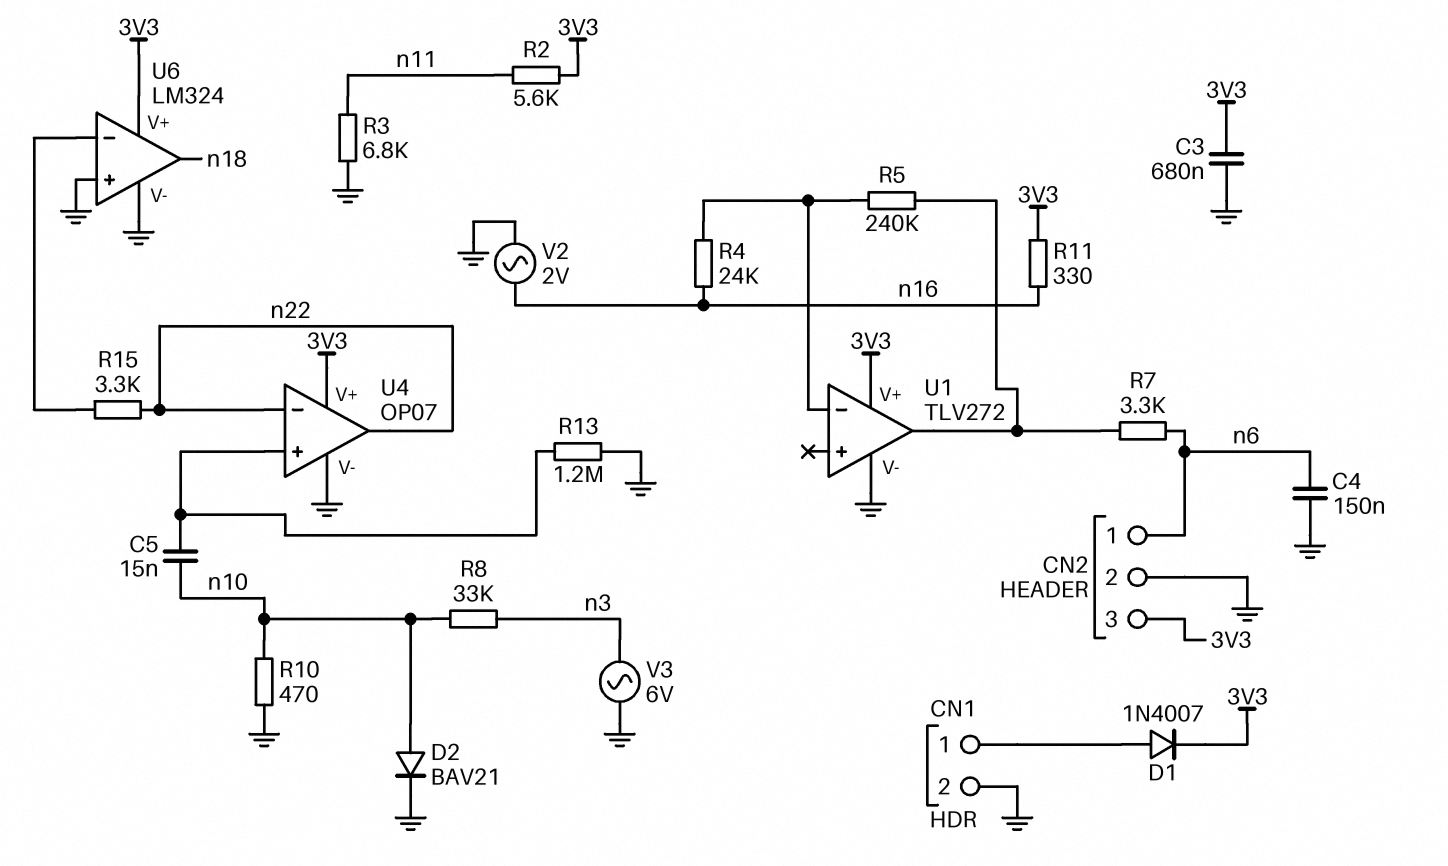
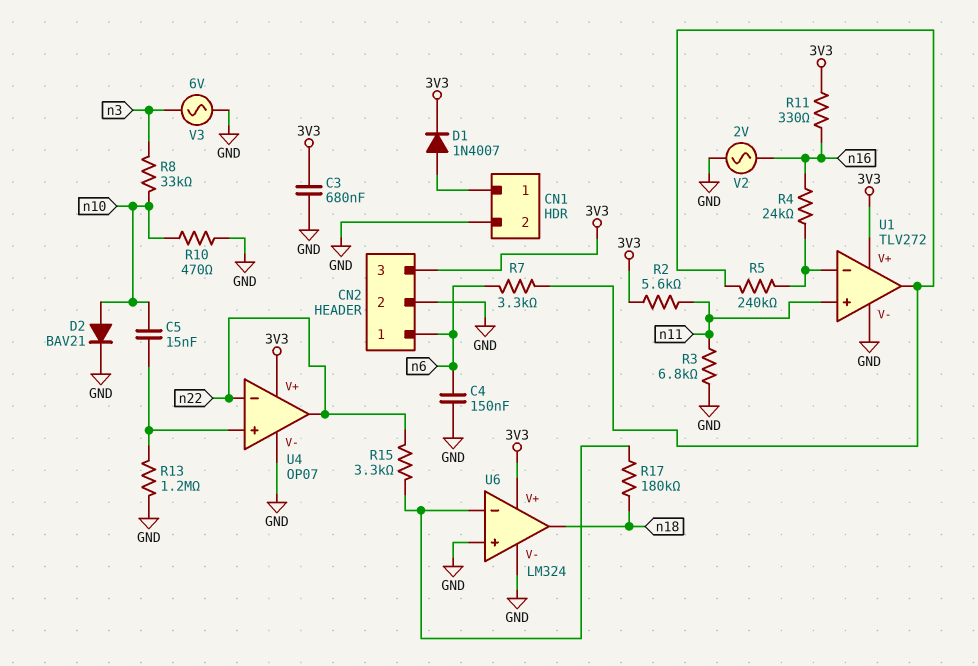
R17: none -> 180k (U6/in-, n18)
U1 pin in+: none -> n11

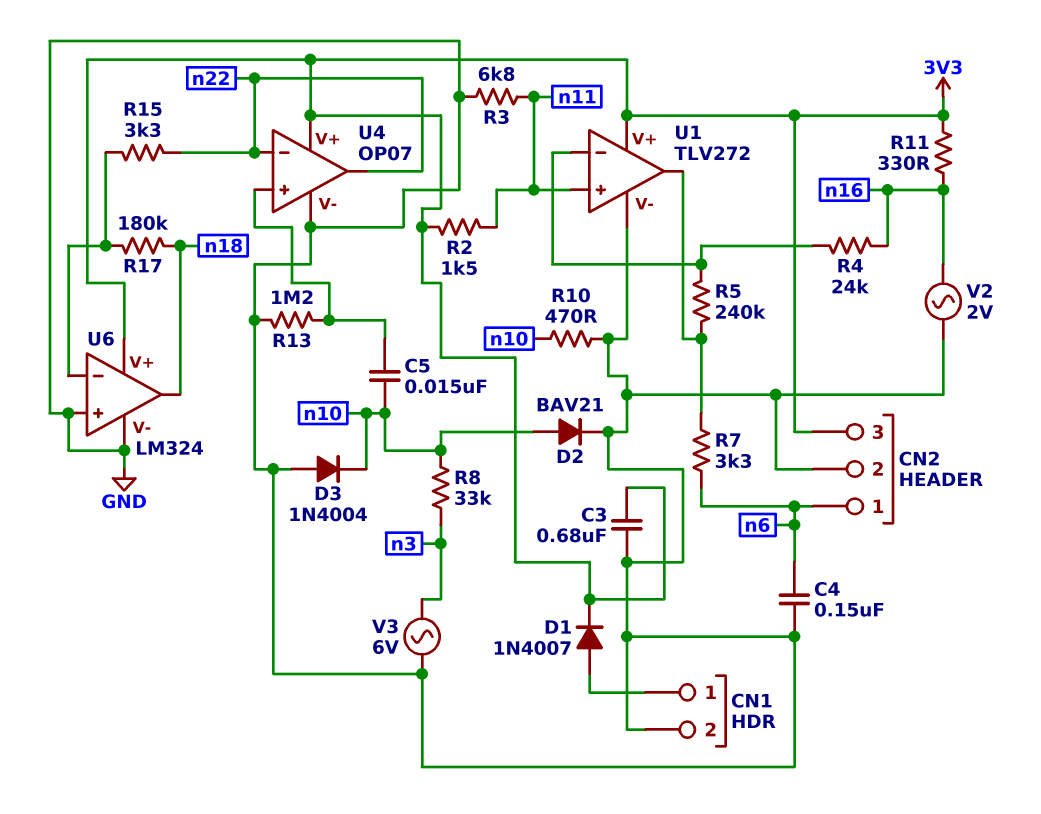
D3: none -> diode 1N4004 (A GND, K n10)
R2: 5.6k (3V3, n11) -> 1.5k (3V3, n11)

